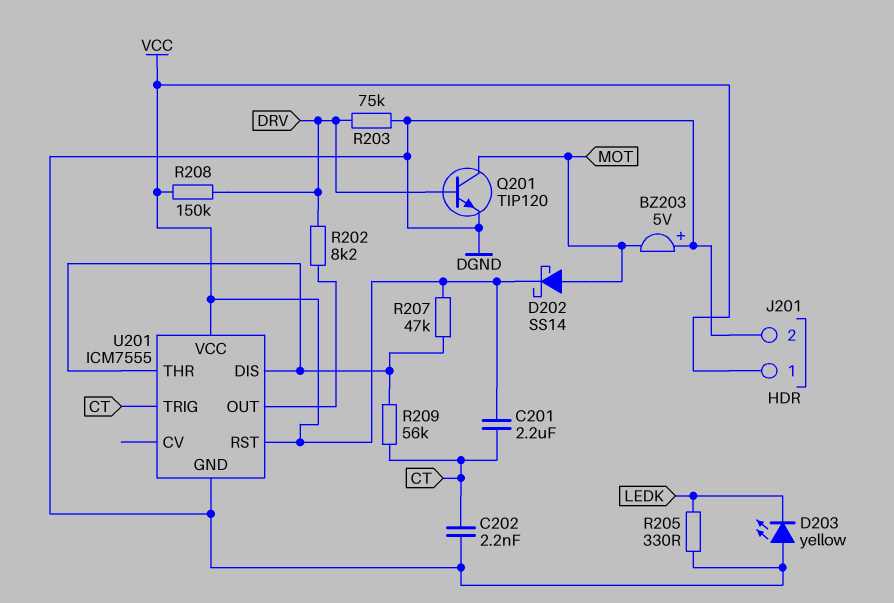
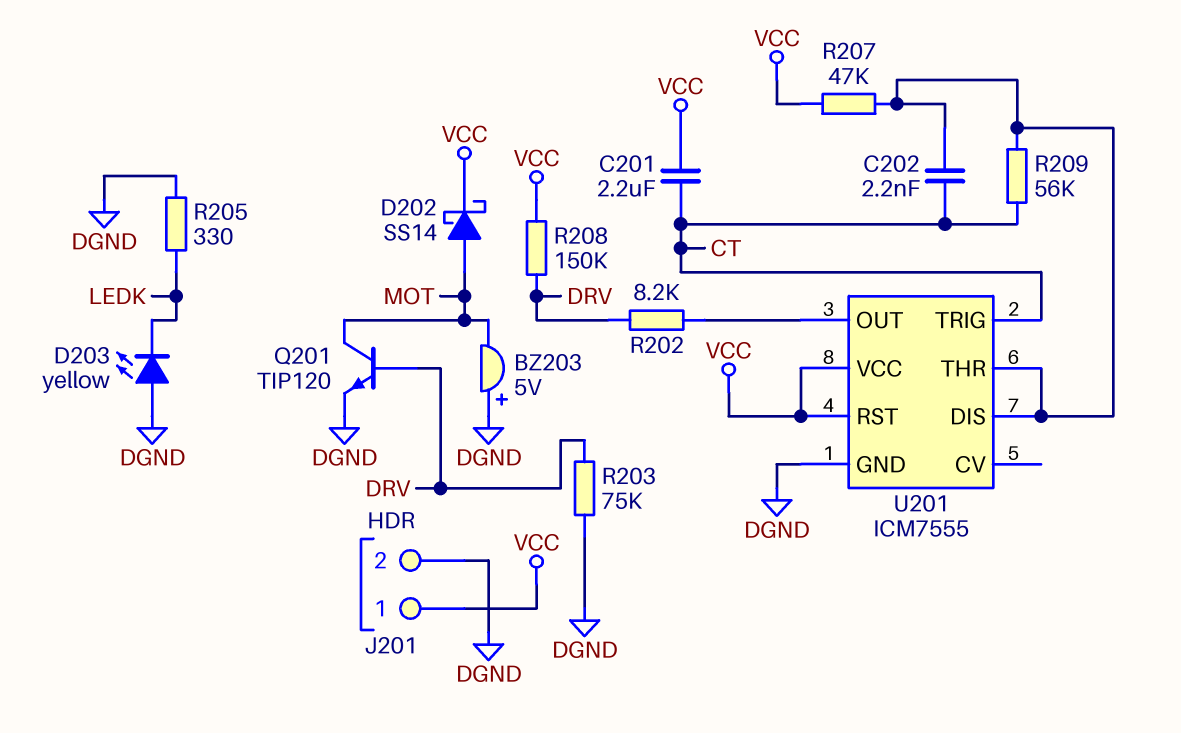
C202: 2.2nF (CT, DGND) -> 2.2nF (CT, U201/DIS)

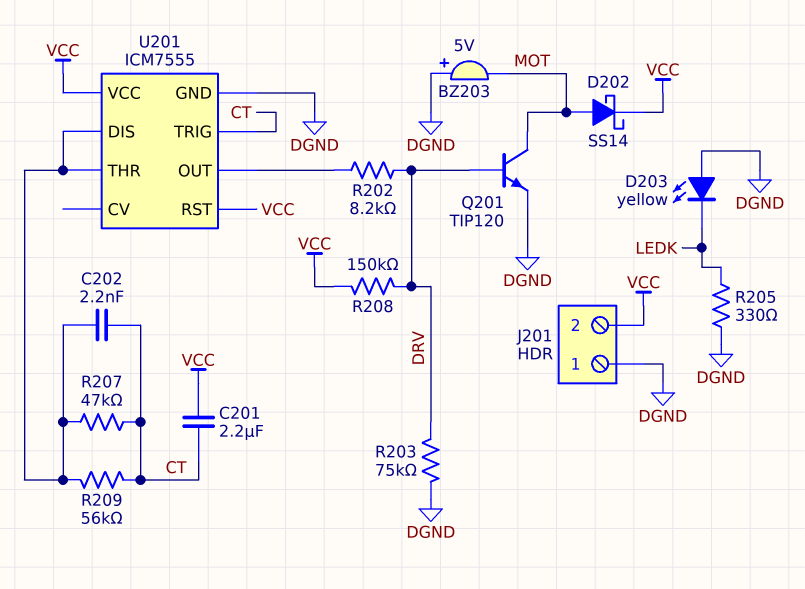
J201 pin 1: VCC -> DGND
J201 pin 2: DGND -> VCC
R207: 47k (U201/DIS, VCC) -> 47k (CT, U201/DIS)

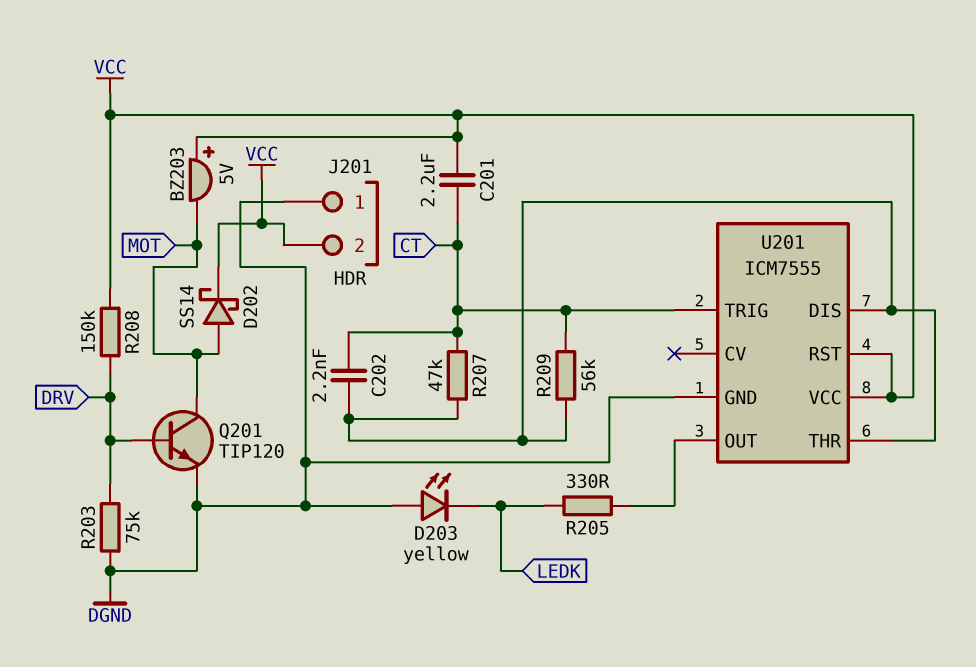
BZ203: buzzer 5V (plus DGND, minus MOT) -> buzzer 5V (plus VCC, minus MOT)
R202: 8.2k (DRV, U201/OUT) -> none
R205: 330 (DGND, LEDK) -> 330 (LEDK, U201/OUT)

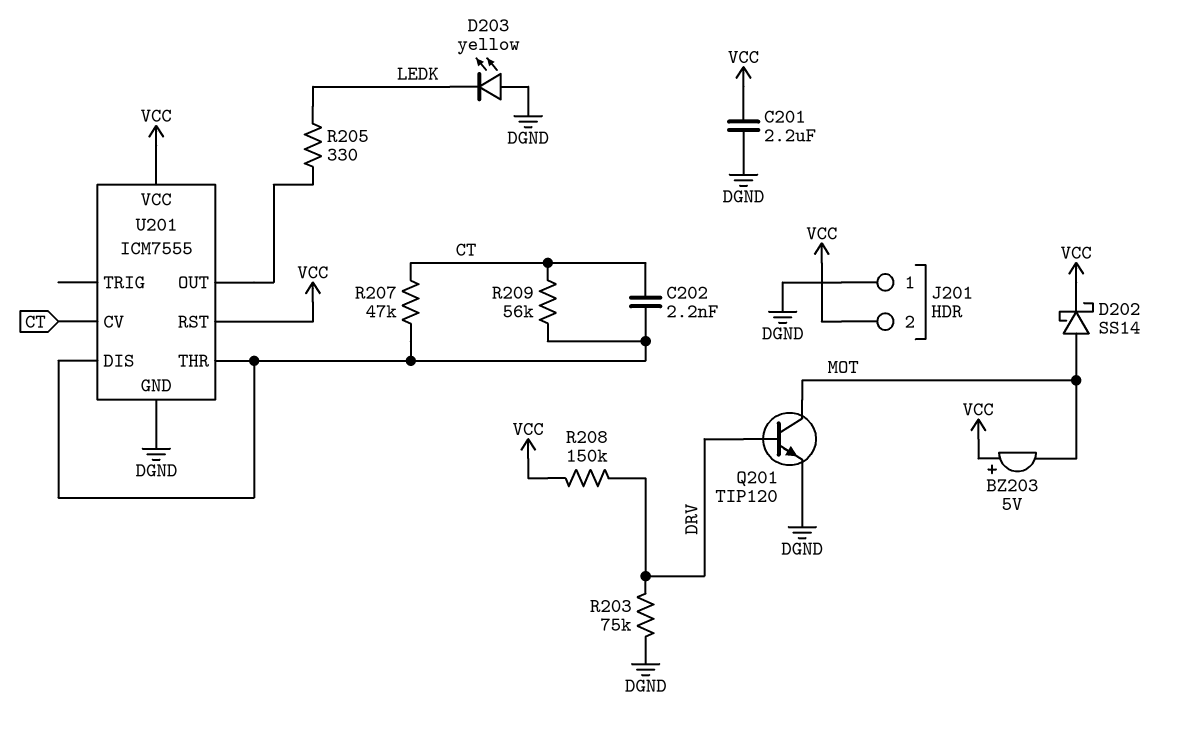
C201: 2.2uF (CT, VCC) -> 2.2uF (DGND, VCC)
U201 pin CV: none -> CT
U201 pin TRIG: CT -> none

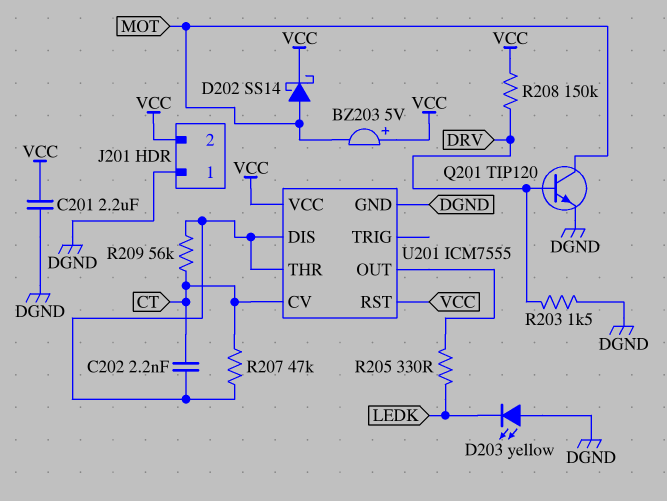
R203: 75k (DGND, DRV) -> 1.5k (DGND, DRV)

